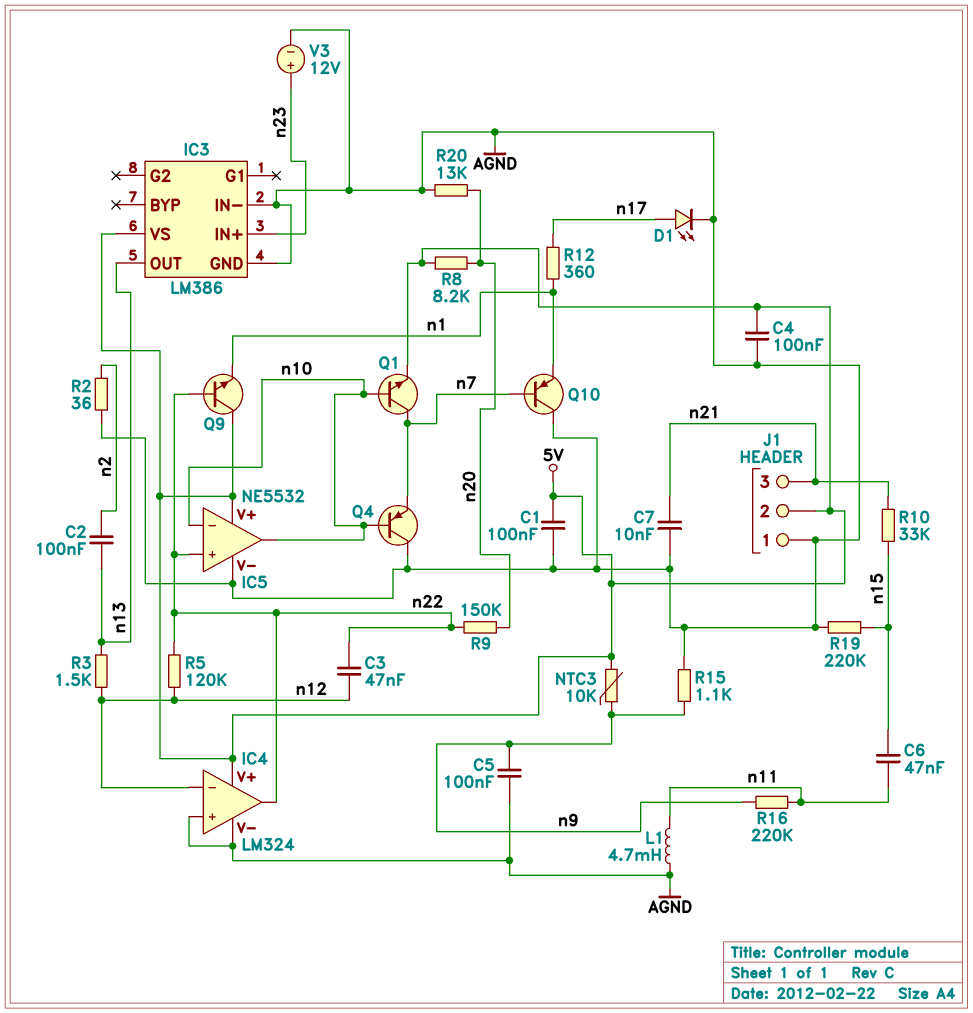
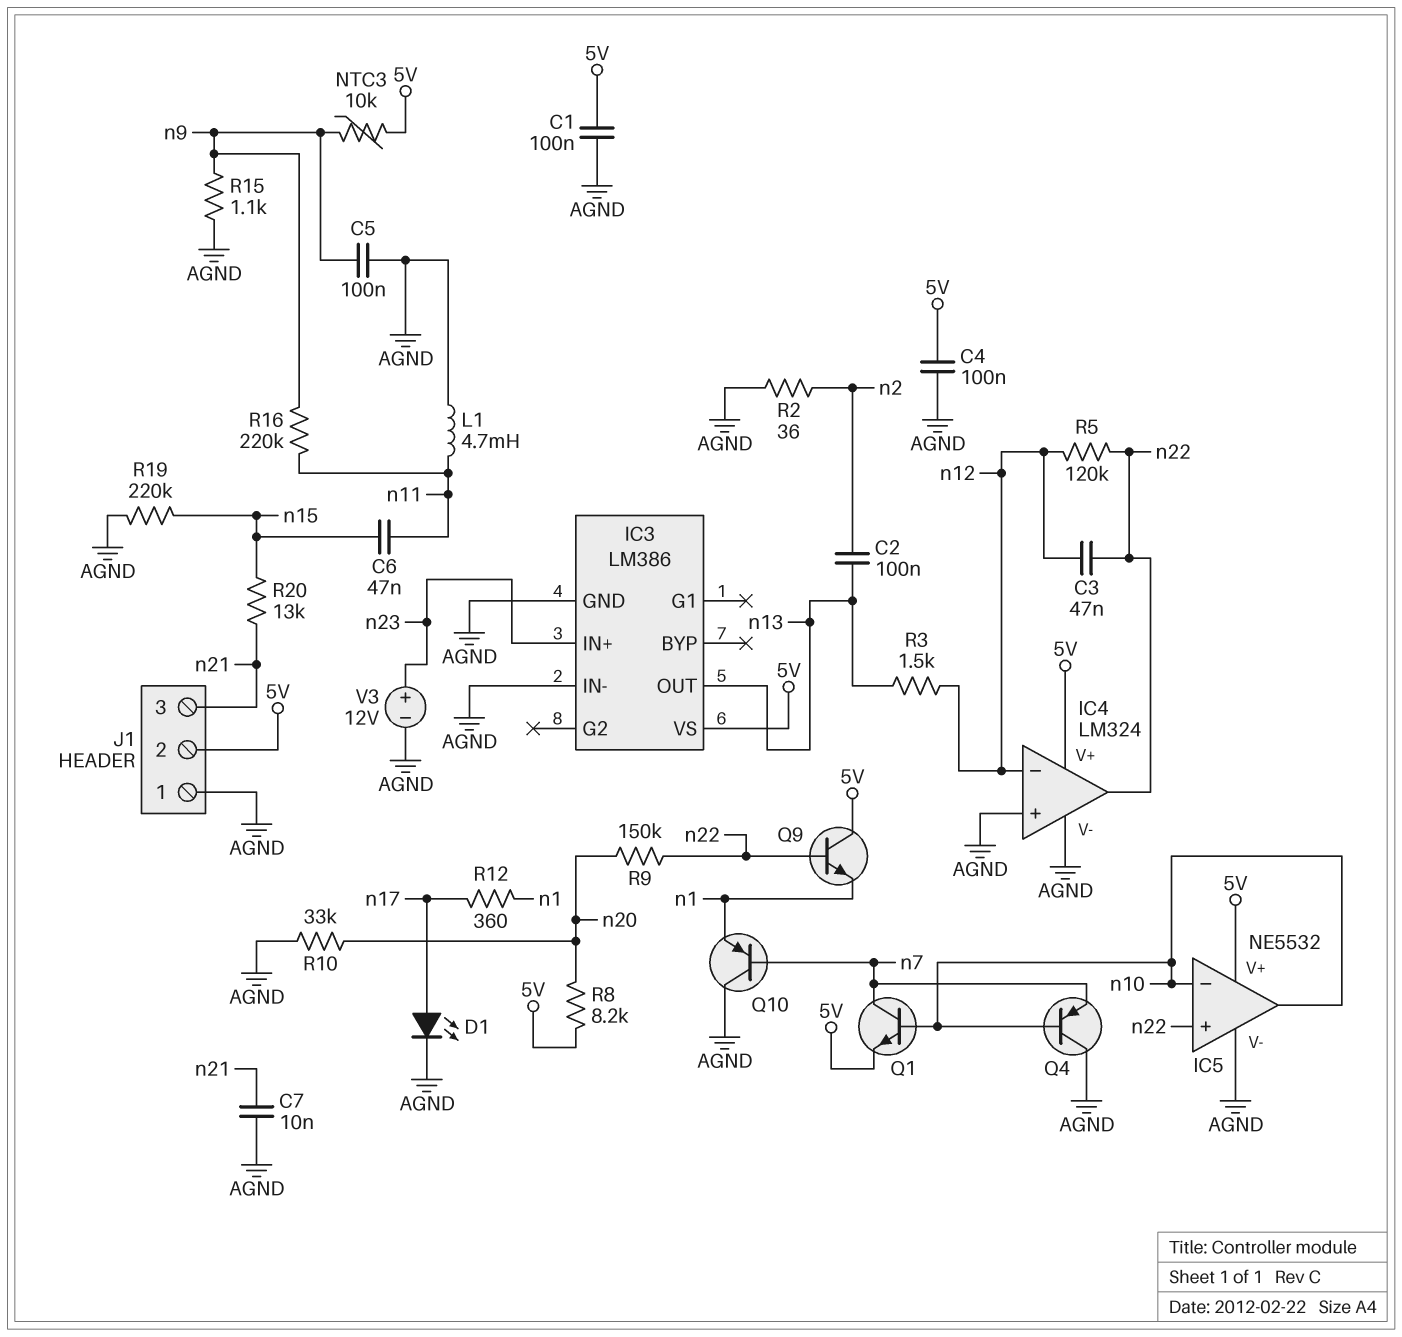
R10: 33k (n15, n21) -> 33k (AGND, n20)
R20: 13k (AGND, n20) -> 13k (n15, n21)

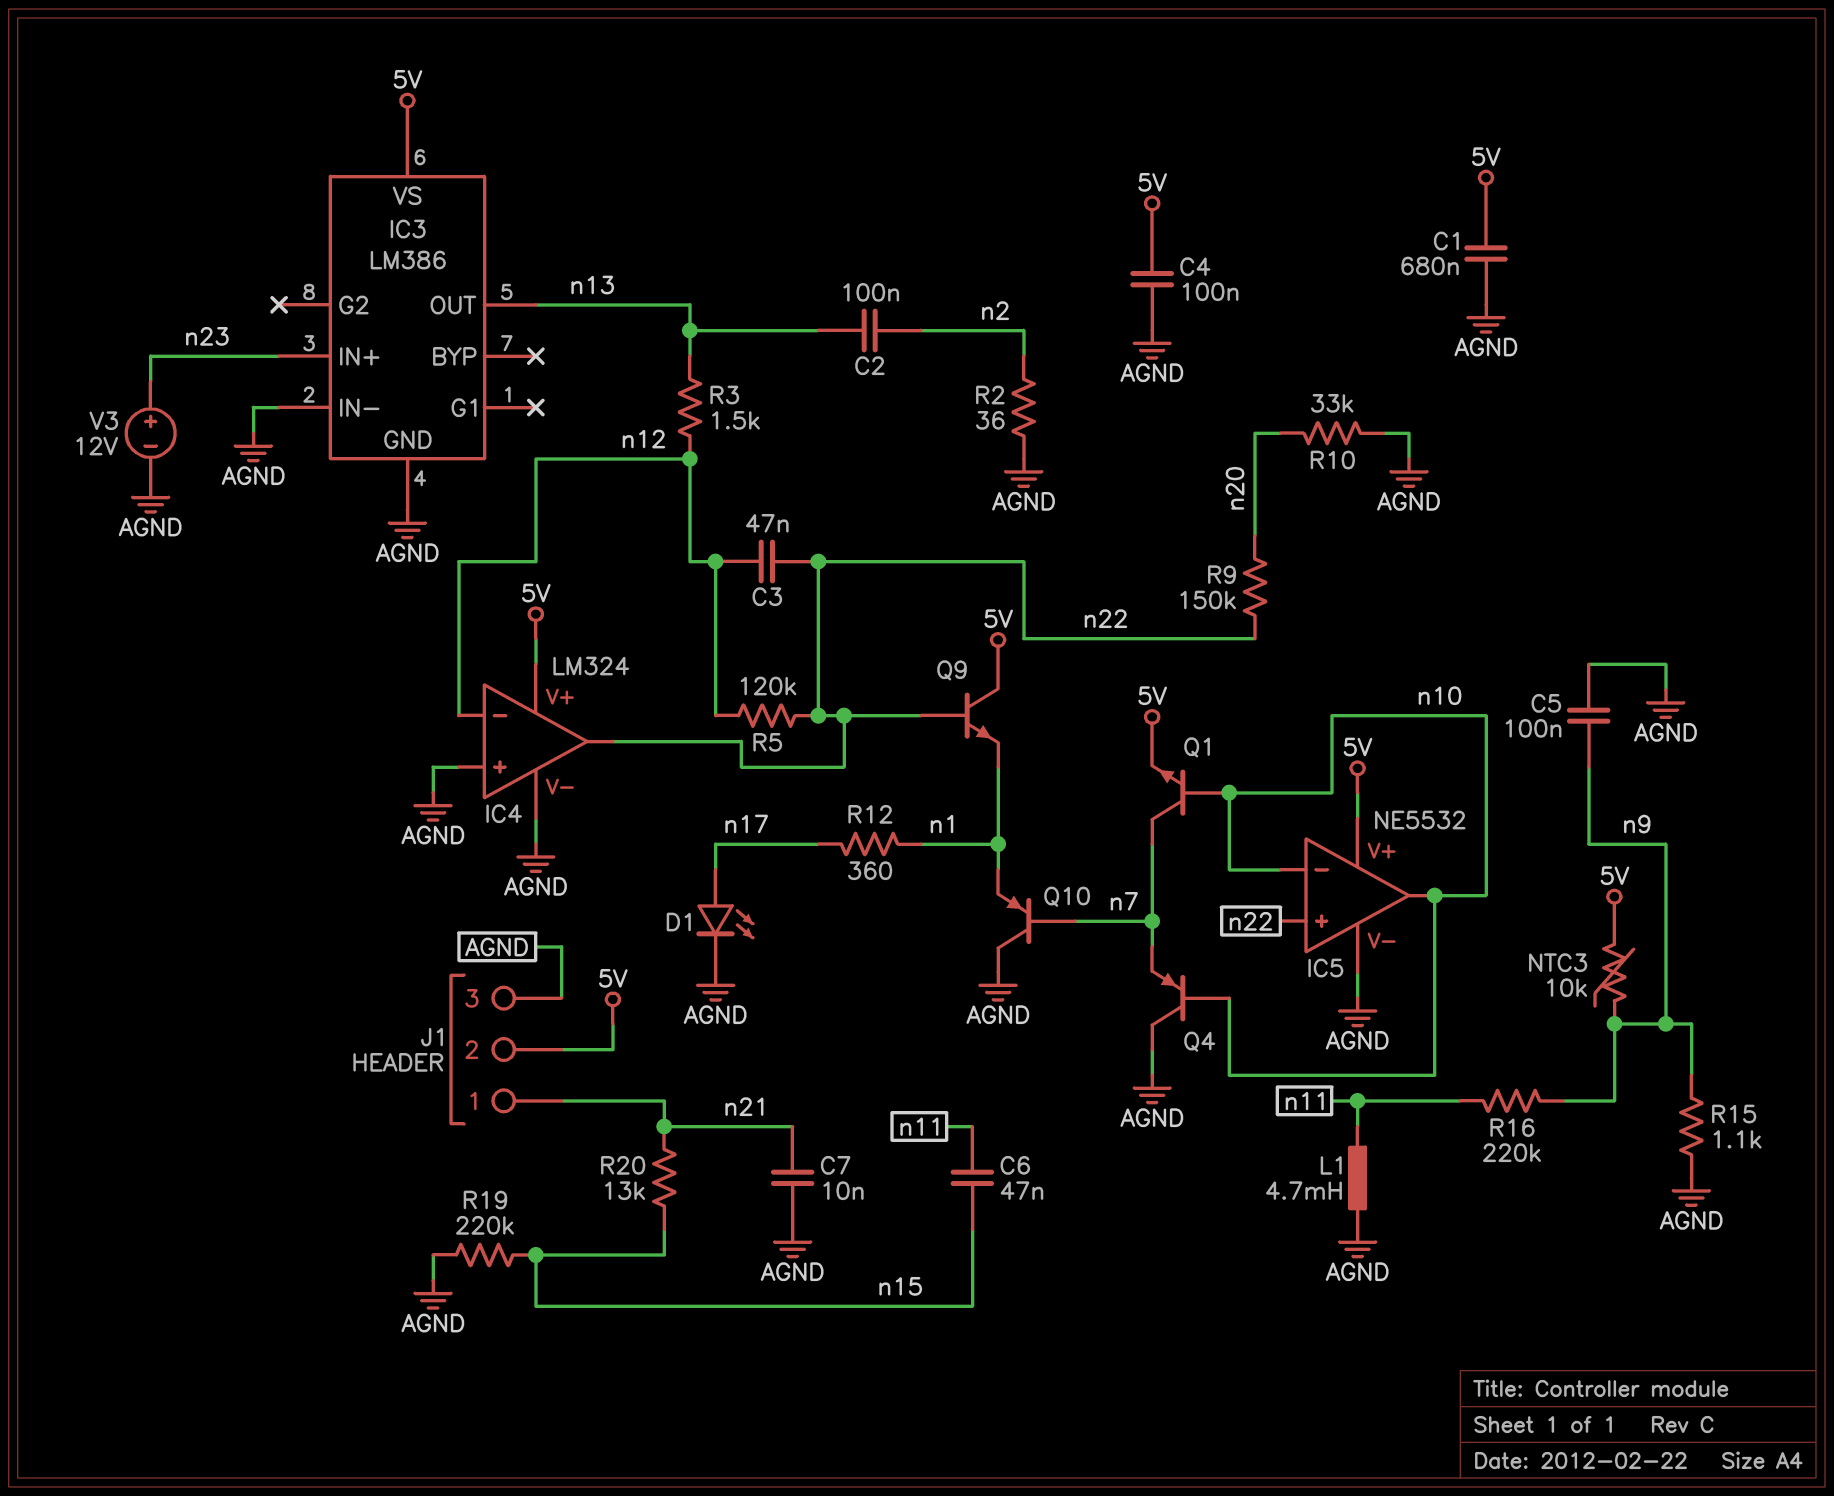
C1: 100nF (5V, AGND) -> 680nF (5V, AGND)
J1 pin 1: AGND -> n21
J1 pin 3: n21 -> AGND
R8: 8.2k (5V, n20) -> none

